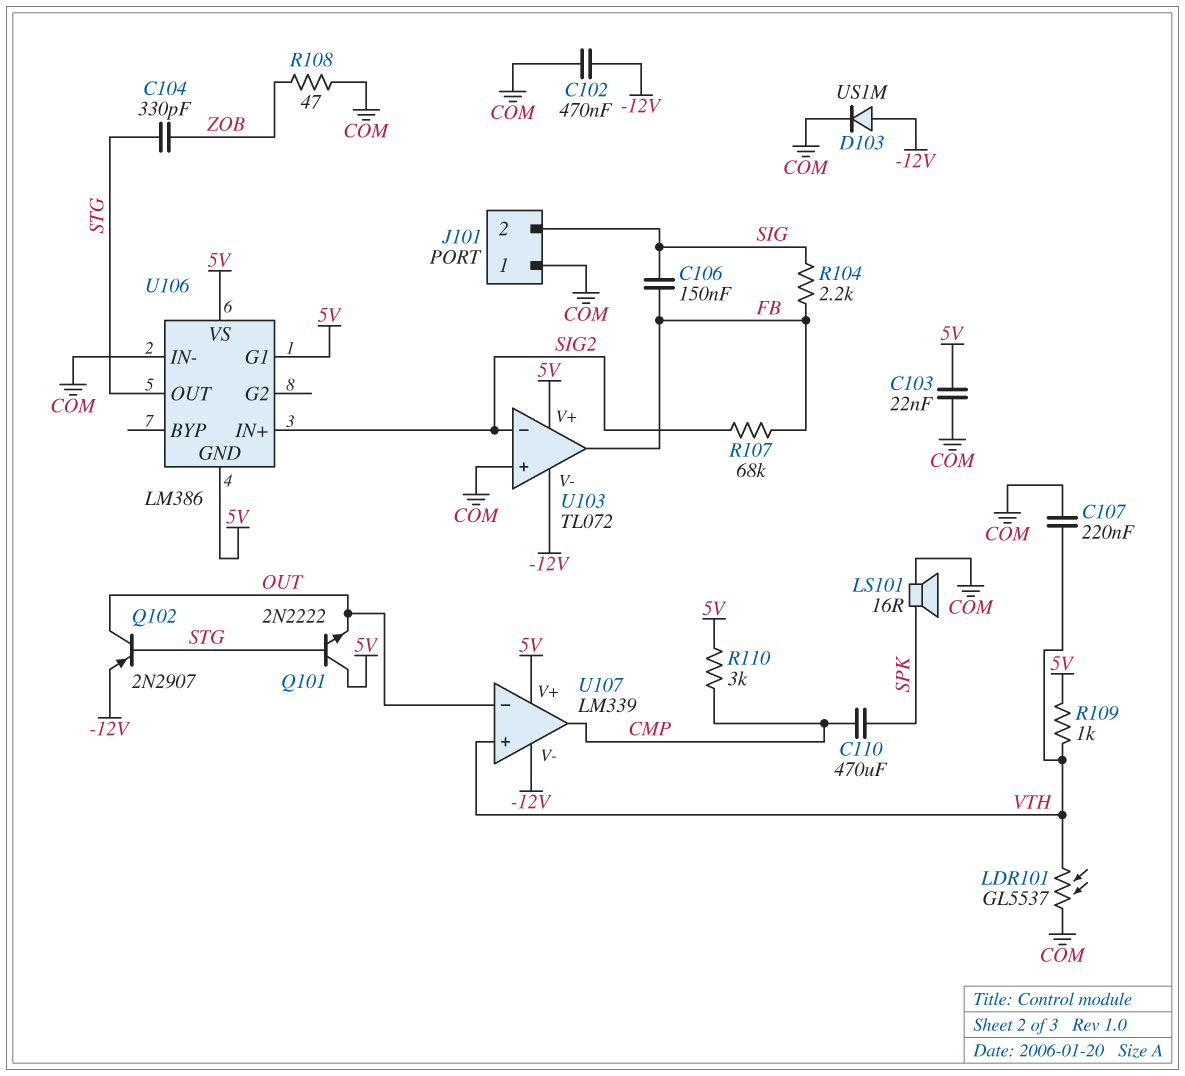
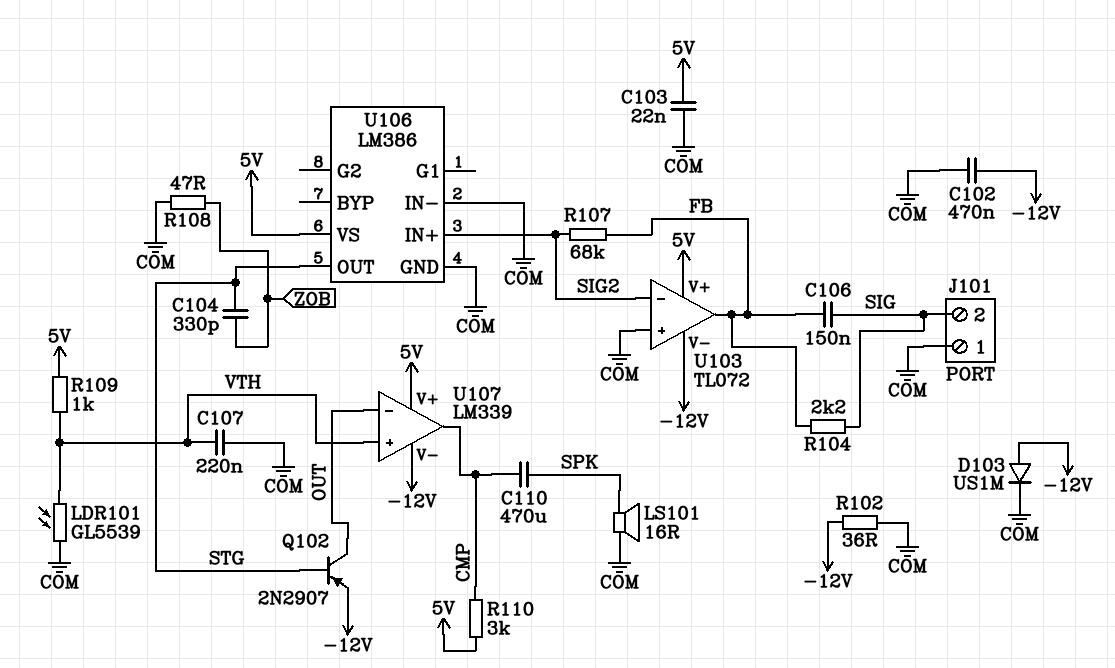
LDR101: GL5537 (COM, VTH) -> GL5539 (COM, VTH)
Q101: NPN 2N2222 (B STG, C 5V, E OUT) -> none
R102: none -> 36 (-12V, COM)
U106 pin G1: 5V -> none
U106 pin GND: 5V -> COM

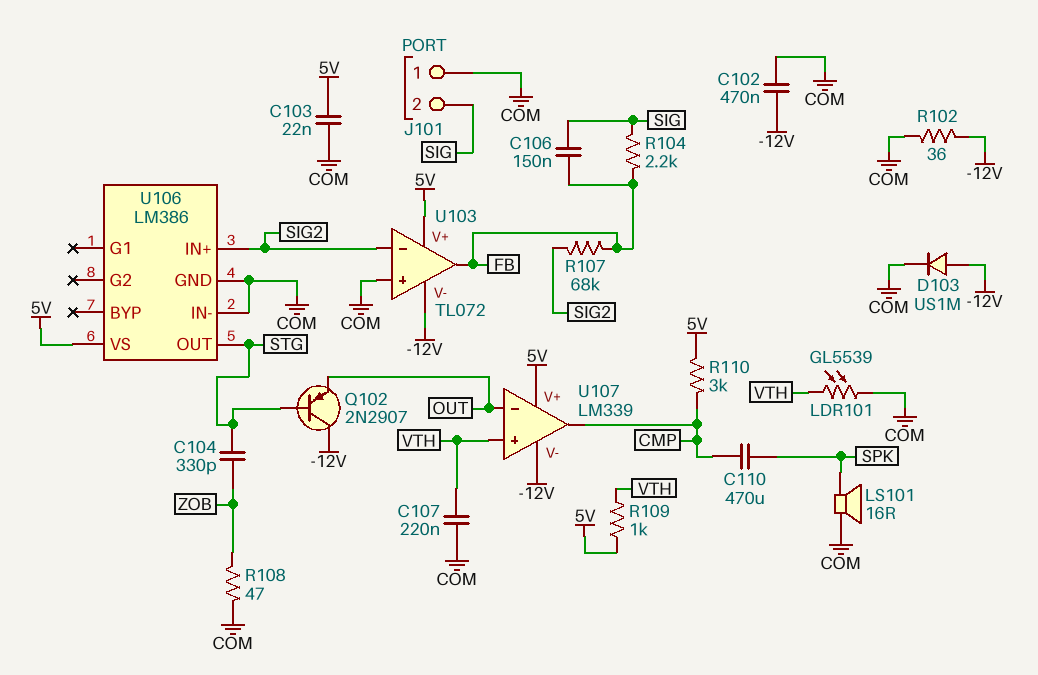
Q102: PNP 2N2907 (B STG, C OUT, E -12V) -> PNP 2N2907 (B STG, C -12V, E OUT)

